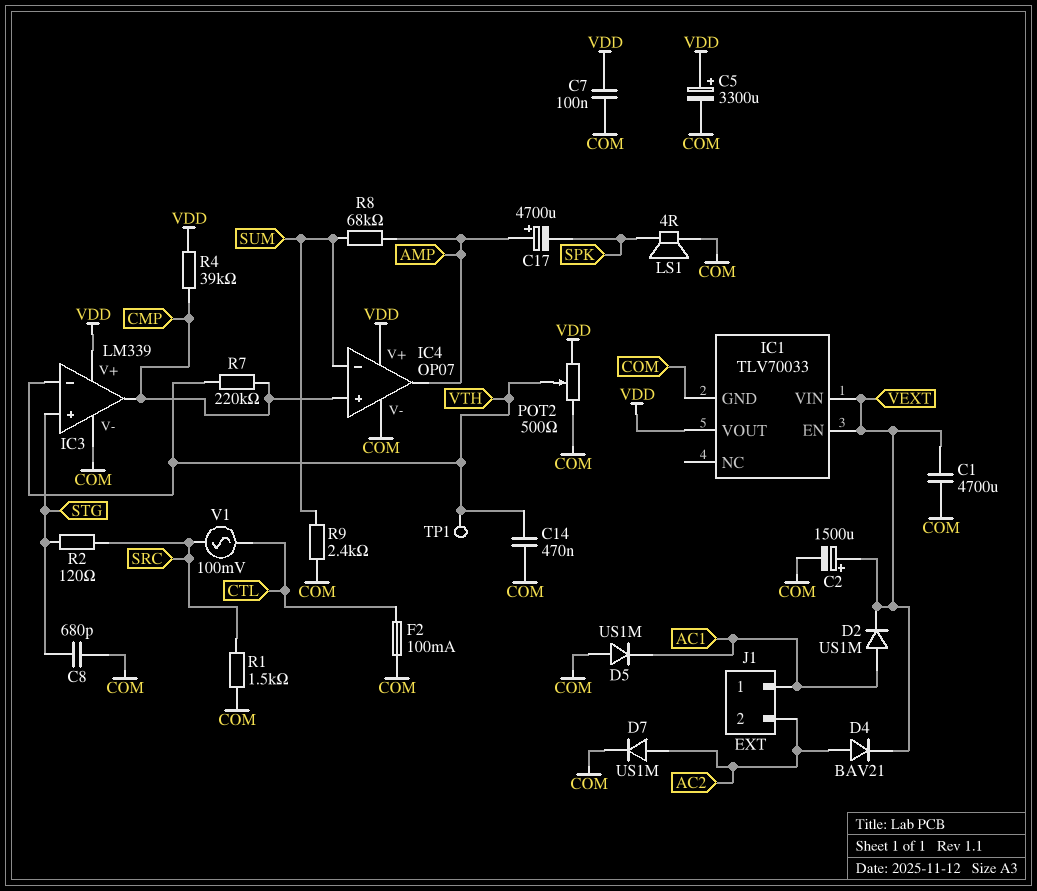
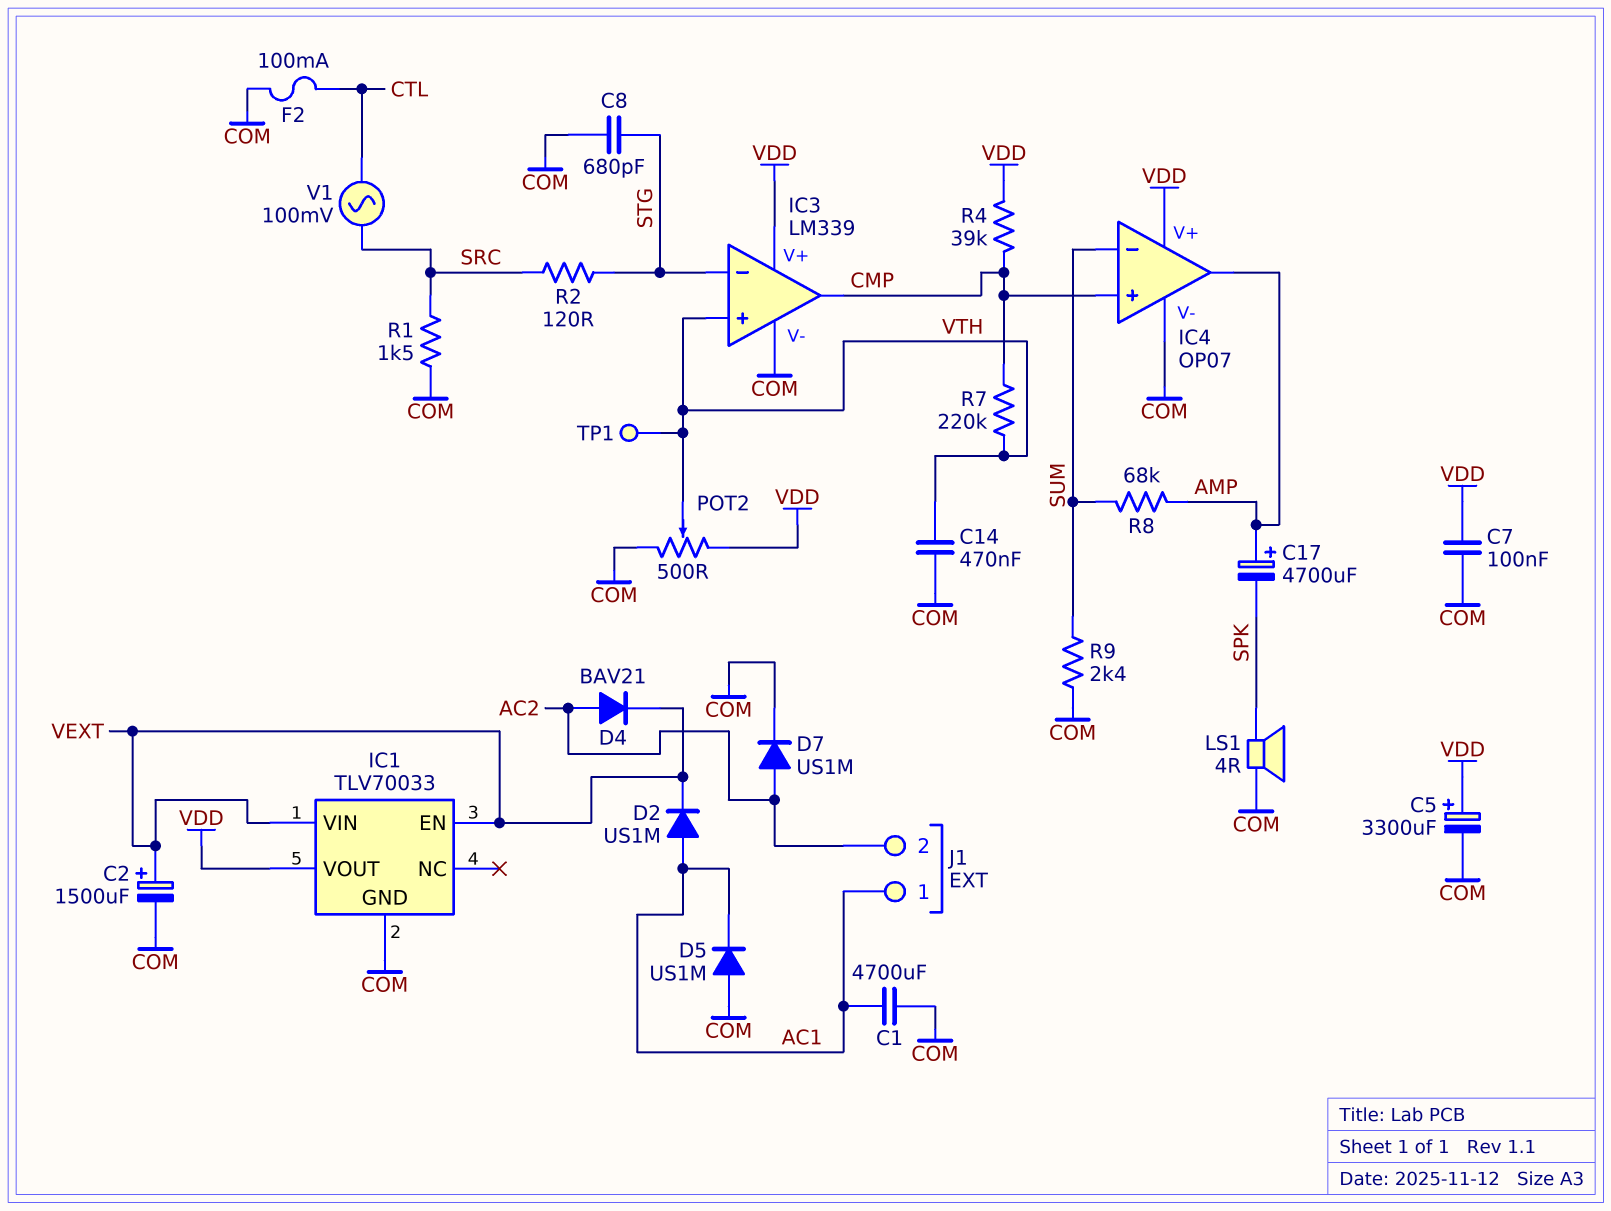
C1: 4700uF (COM, VEXT) -> 4700uF (AC1, COM)
IC3 pin in+: STG -> VTH
IC3 pin in-: VTH -> STG

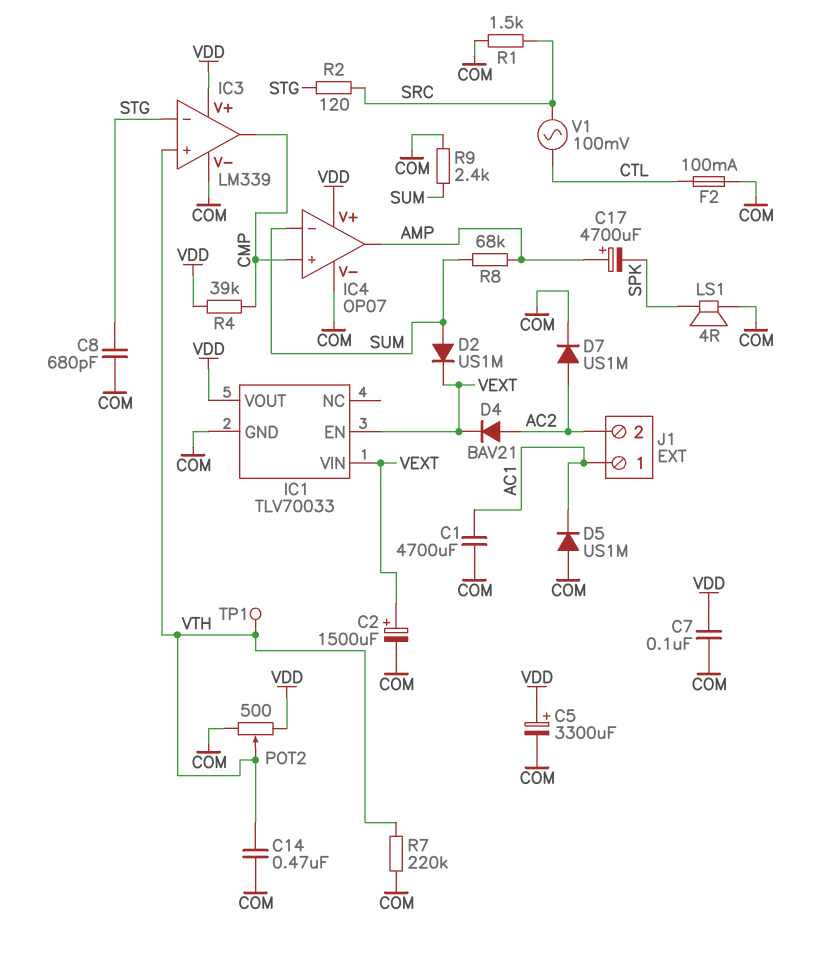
D2: diode US1M (A AC1, K VEXT) -> diode US1M (A SUM, K VEXT)
R7: 220k (CMP, VTH) -> 220k (COM, VTH)

